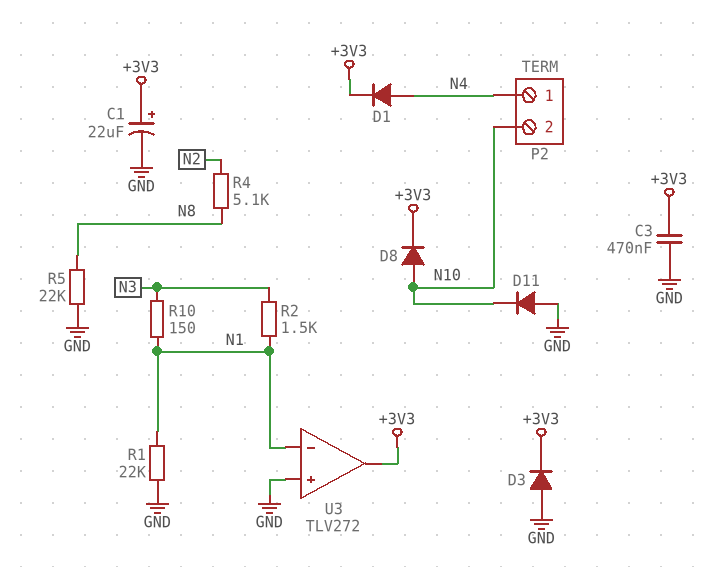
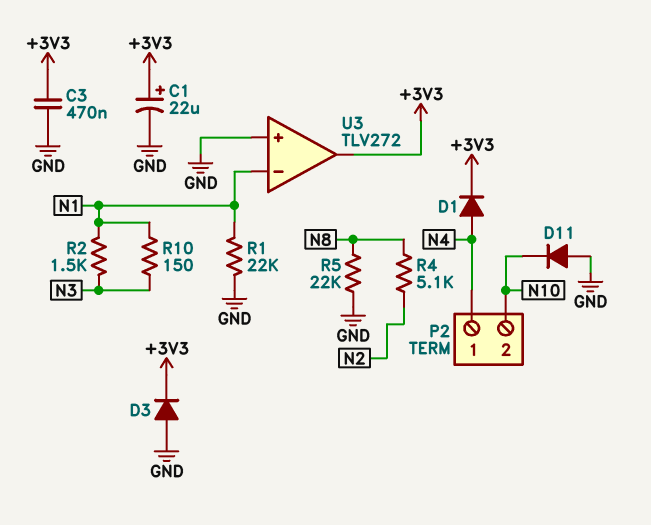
D8: diode (A N10, K +3V3) -> none

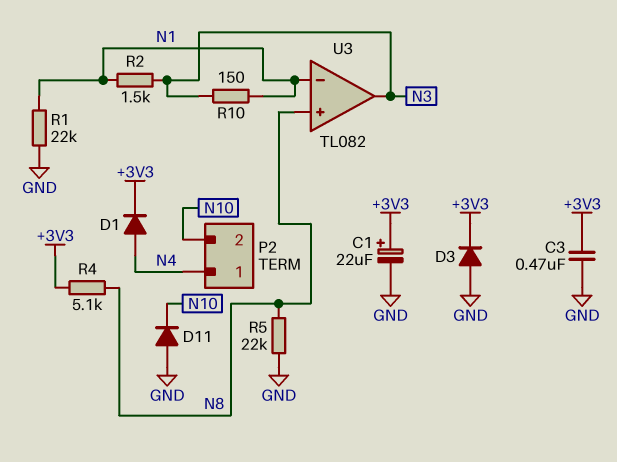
R4: 5.1k (N2, N8) -> 5.1k (+3V3, N8)
U3: TLV272 -> TL082
U3 pin in+: GND -> N8
U3 pin out: +3V3 -> N3

